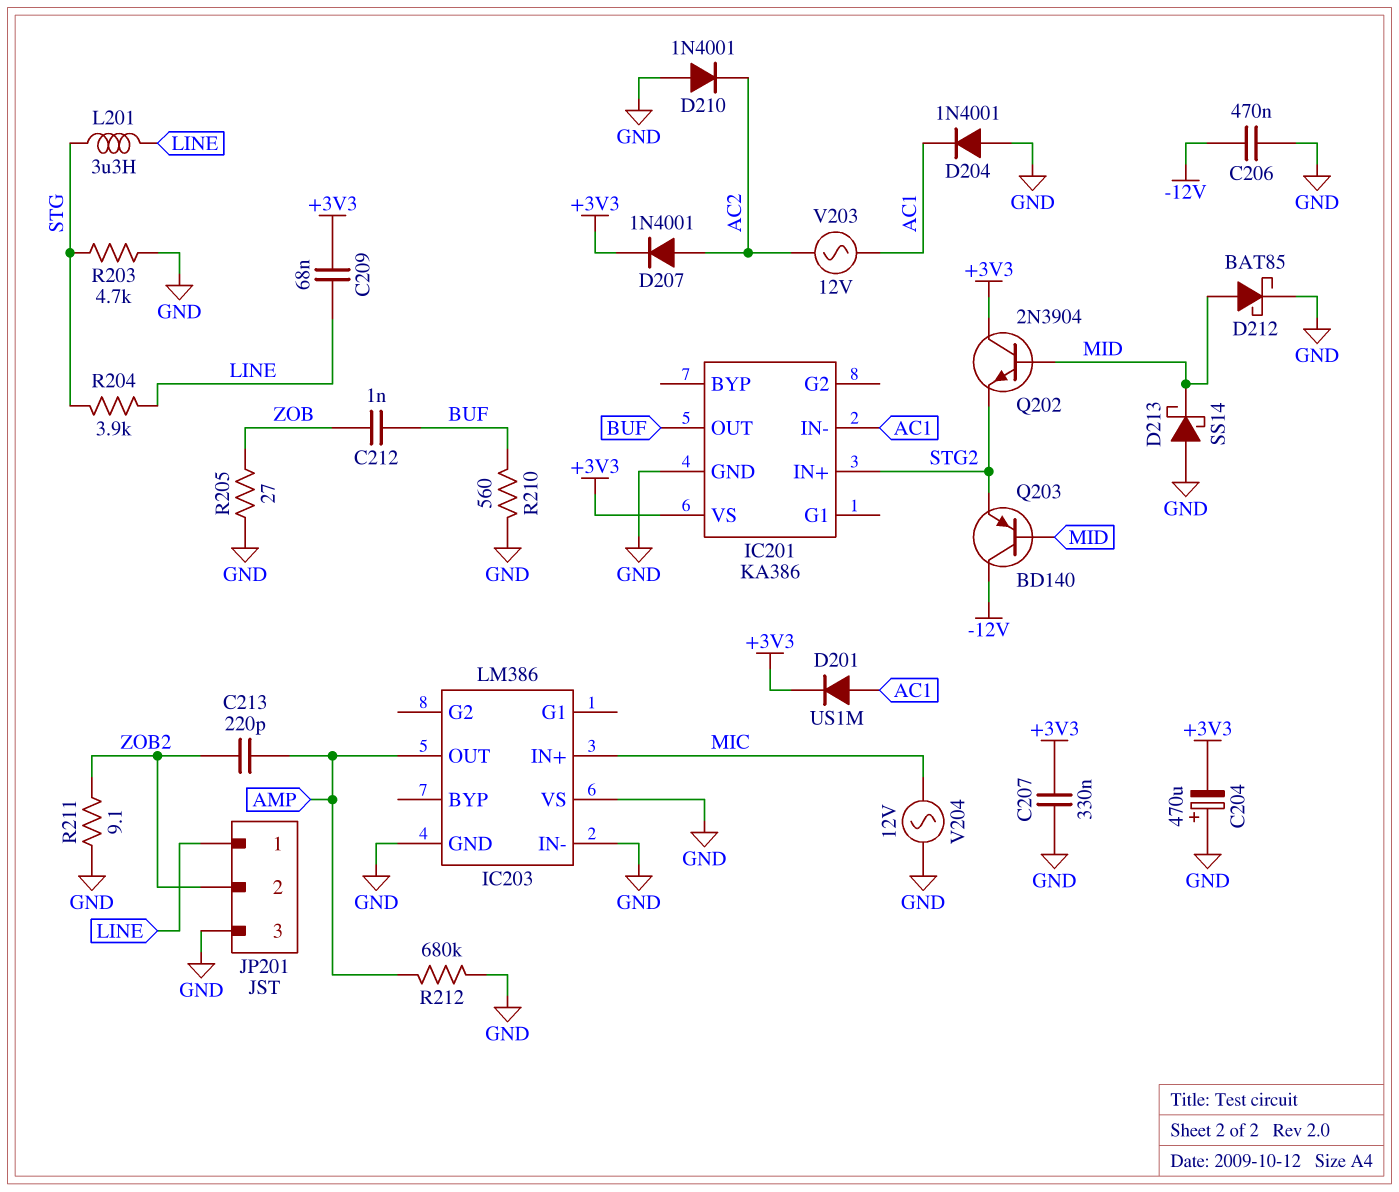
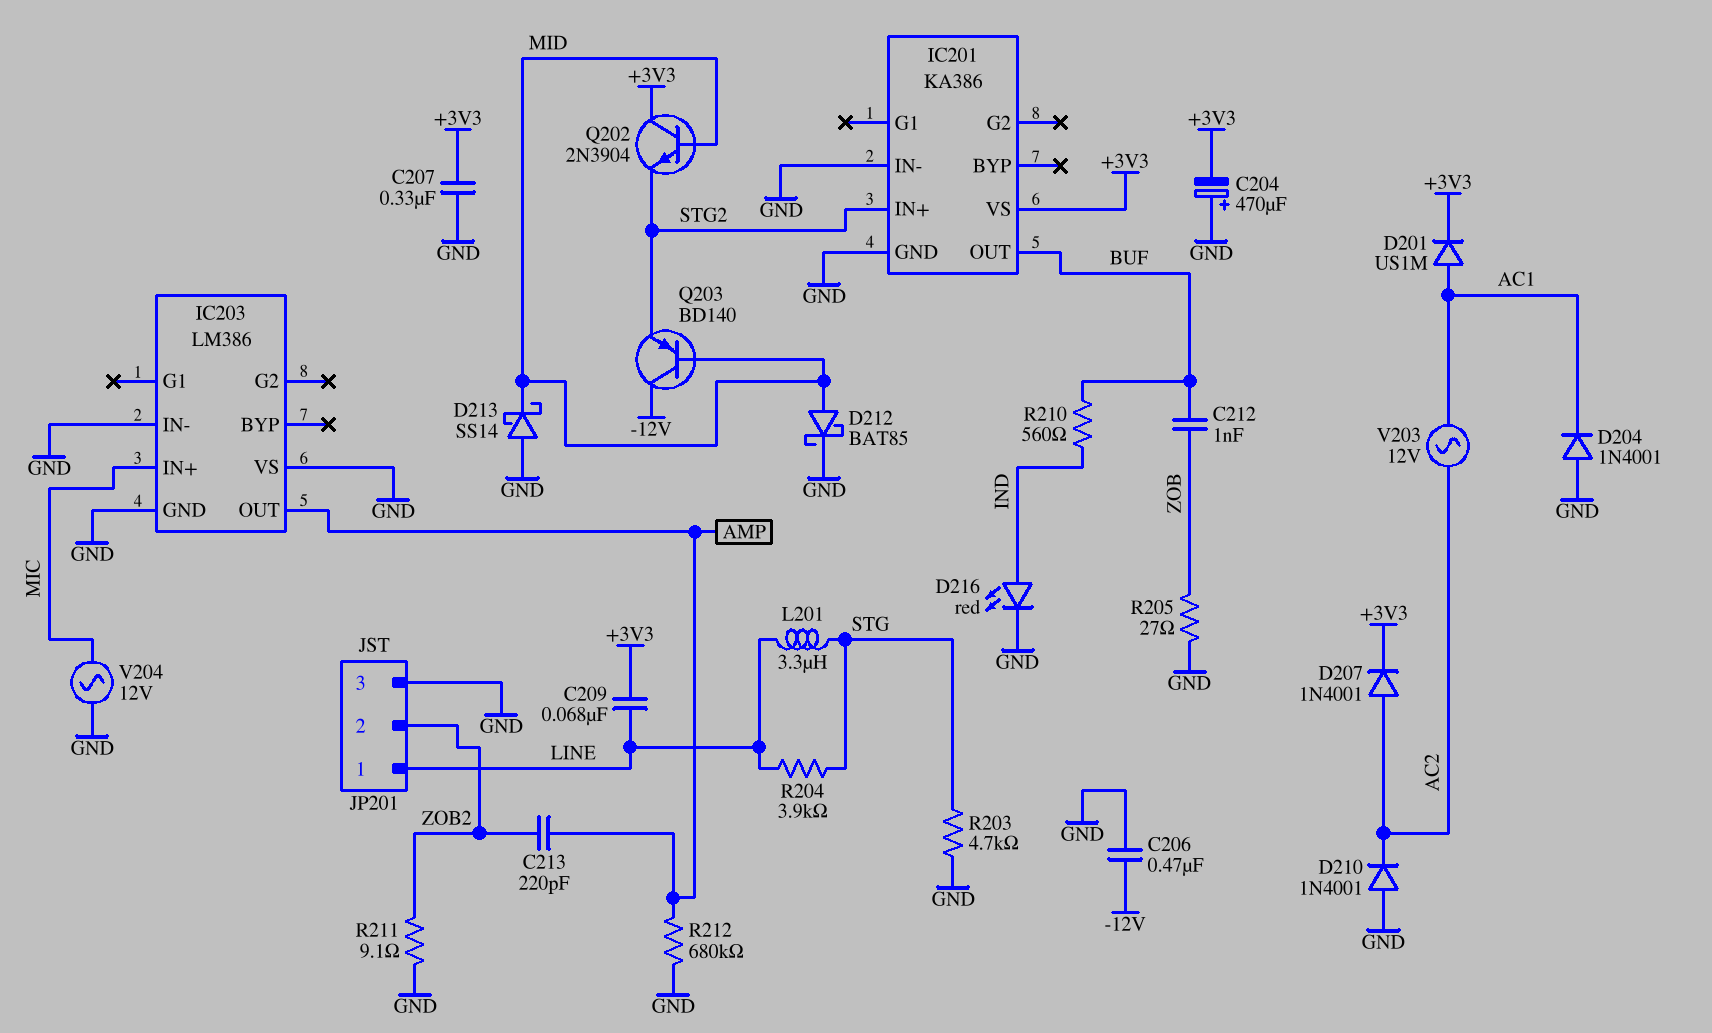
D216: none -> LED red (A IND, K GND)
IC201 pin IN-: AC1 -> GND
R210: 560 (BUF, GND) -> 560 (BUF, IND)

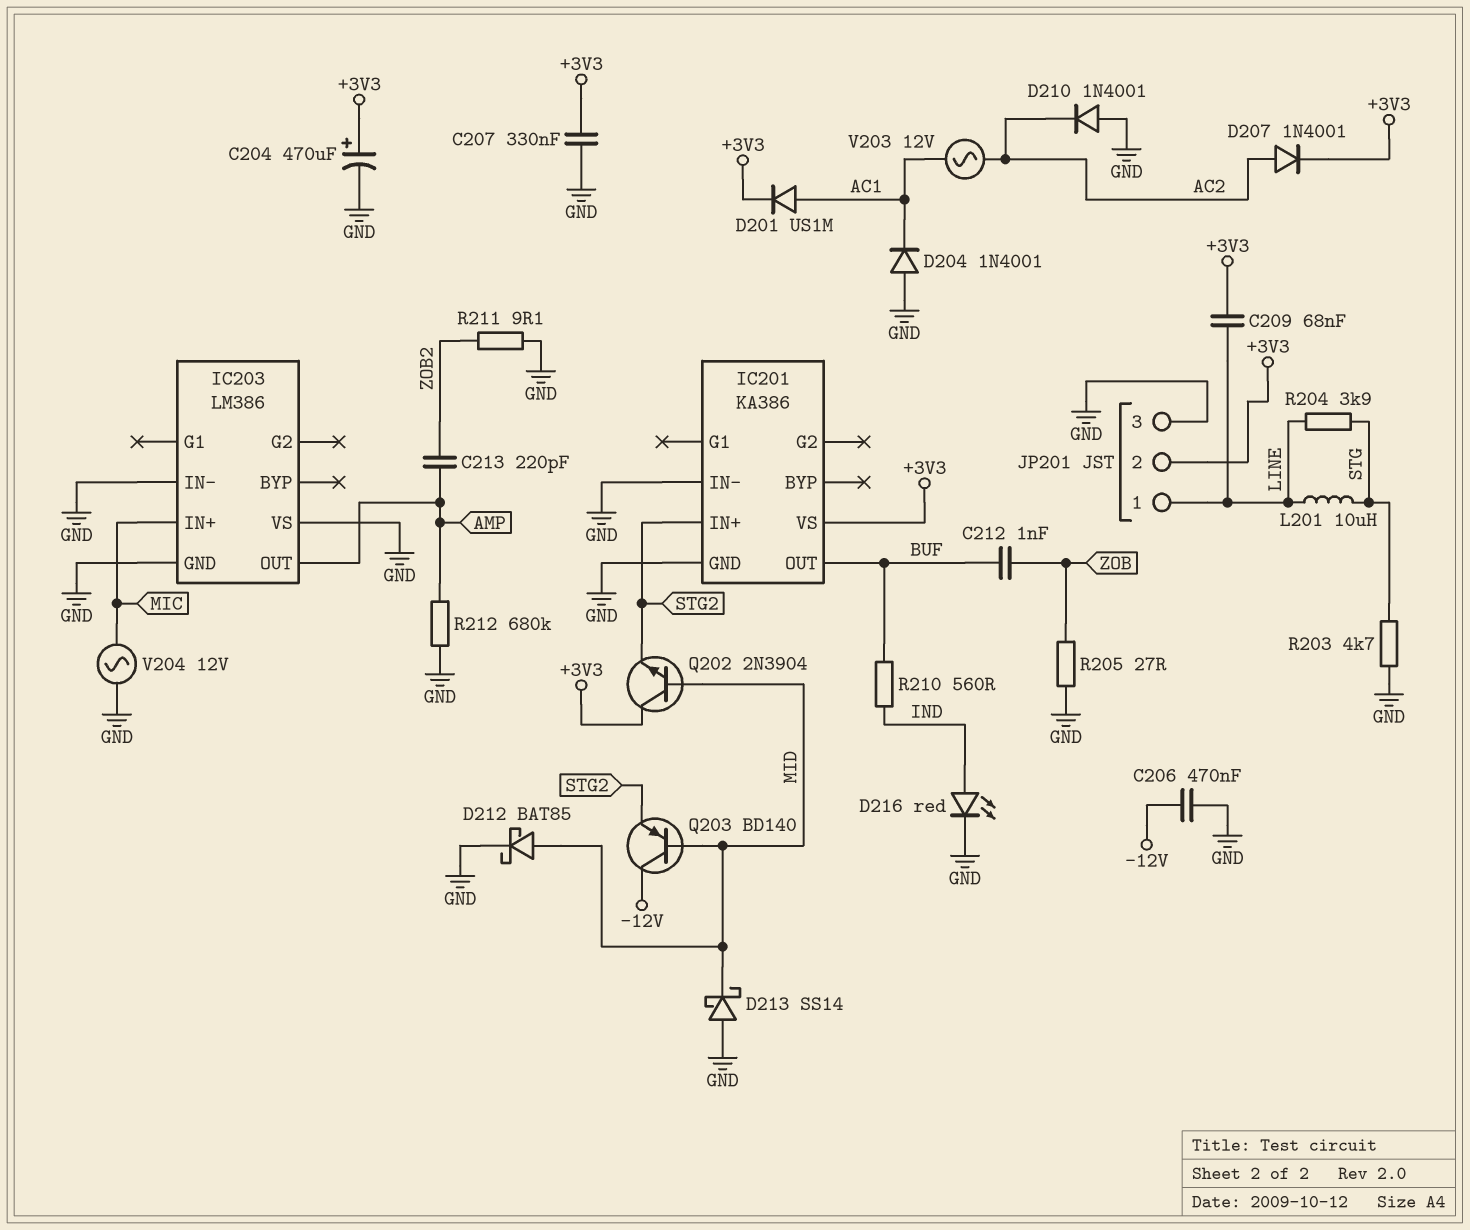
C204: 470uF (plus GND, minus +3V3) -> 470uF (plus +3V3, minus GND)
JP201 pin 2: ZOB2 -> +3V3
L201: 3.3uH (LINE, STG) -> 10uH (LINE, STG)

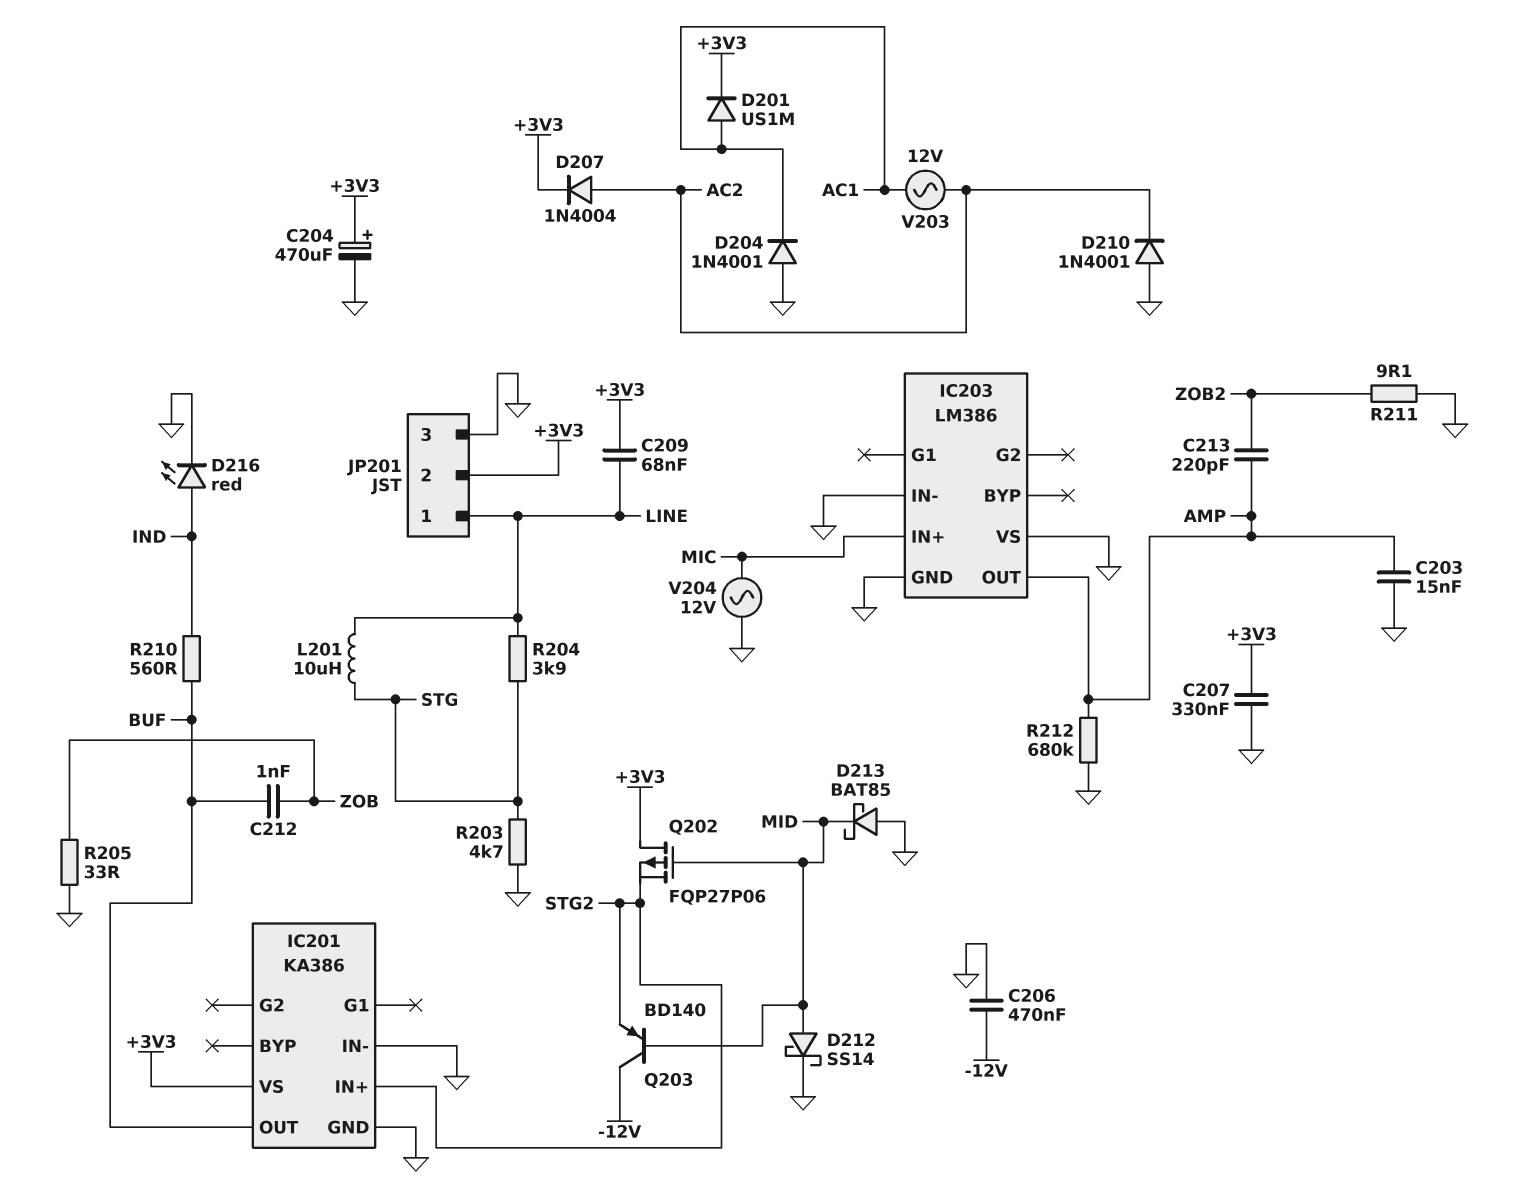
C203: none -> 15nF (AMP, GND)
D207: diode 1N4001 (A AC2, K +3V3) -> diode 1N4004 (A AC2, K +3V3)
D212: schottky BAT85 (A MID, K GND) -> schottky SS14 (A MID, K GND)
D213: schottky SS14 (A GND, K MID) -> schottky BAT85 (A GND, K MID)
Q202: NPN 2N3904 (B MID, C +3V3, E STG2) -> PMOS FQP27P06 (G MID, D +3V3, S STG2)
R205: 27 (GND, ZOB) -> 33 (GND, ZOB)

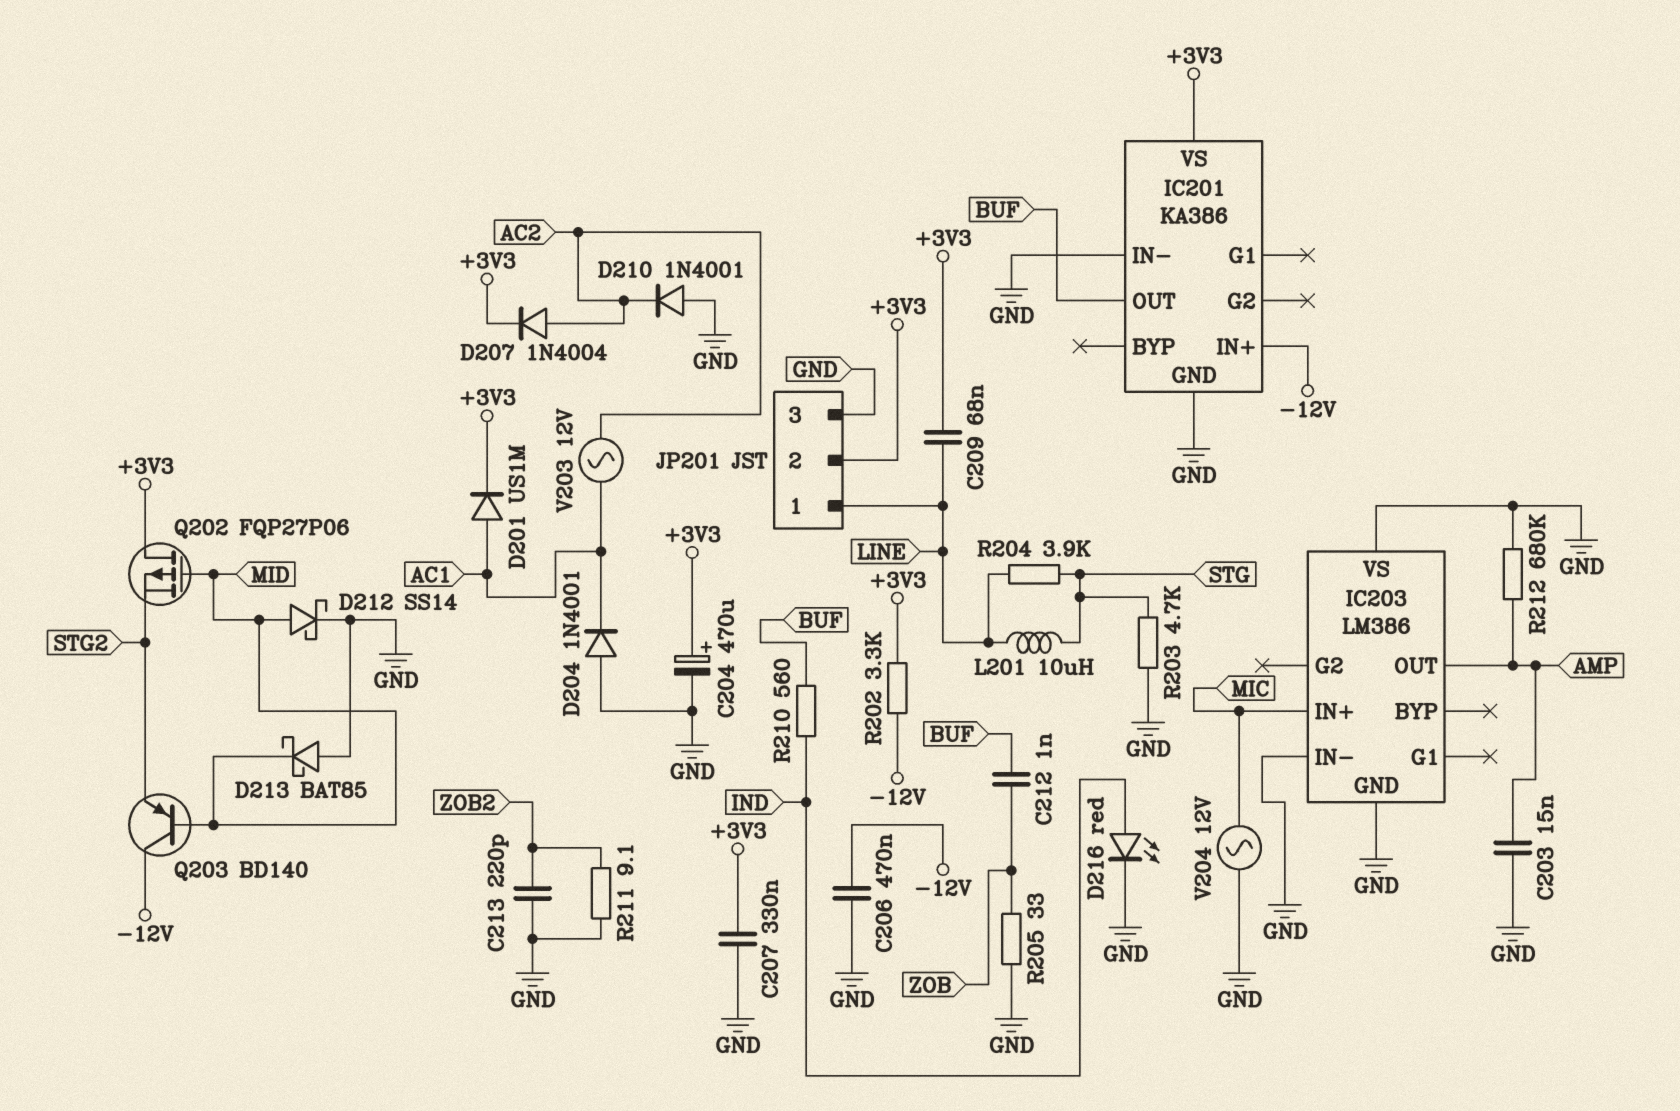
C213: 220pF (AMP, ZOB2) -> 220pF (GND, ZOB2)
IC201 pin IN+: STG2 -> -12V
R202: none -> 3.3k (+3V3, -12V)

